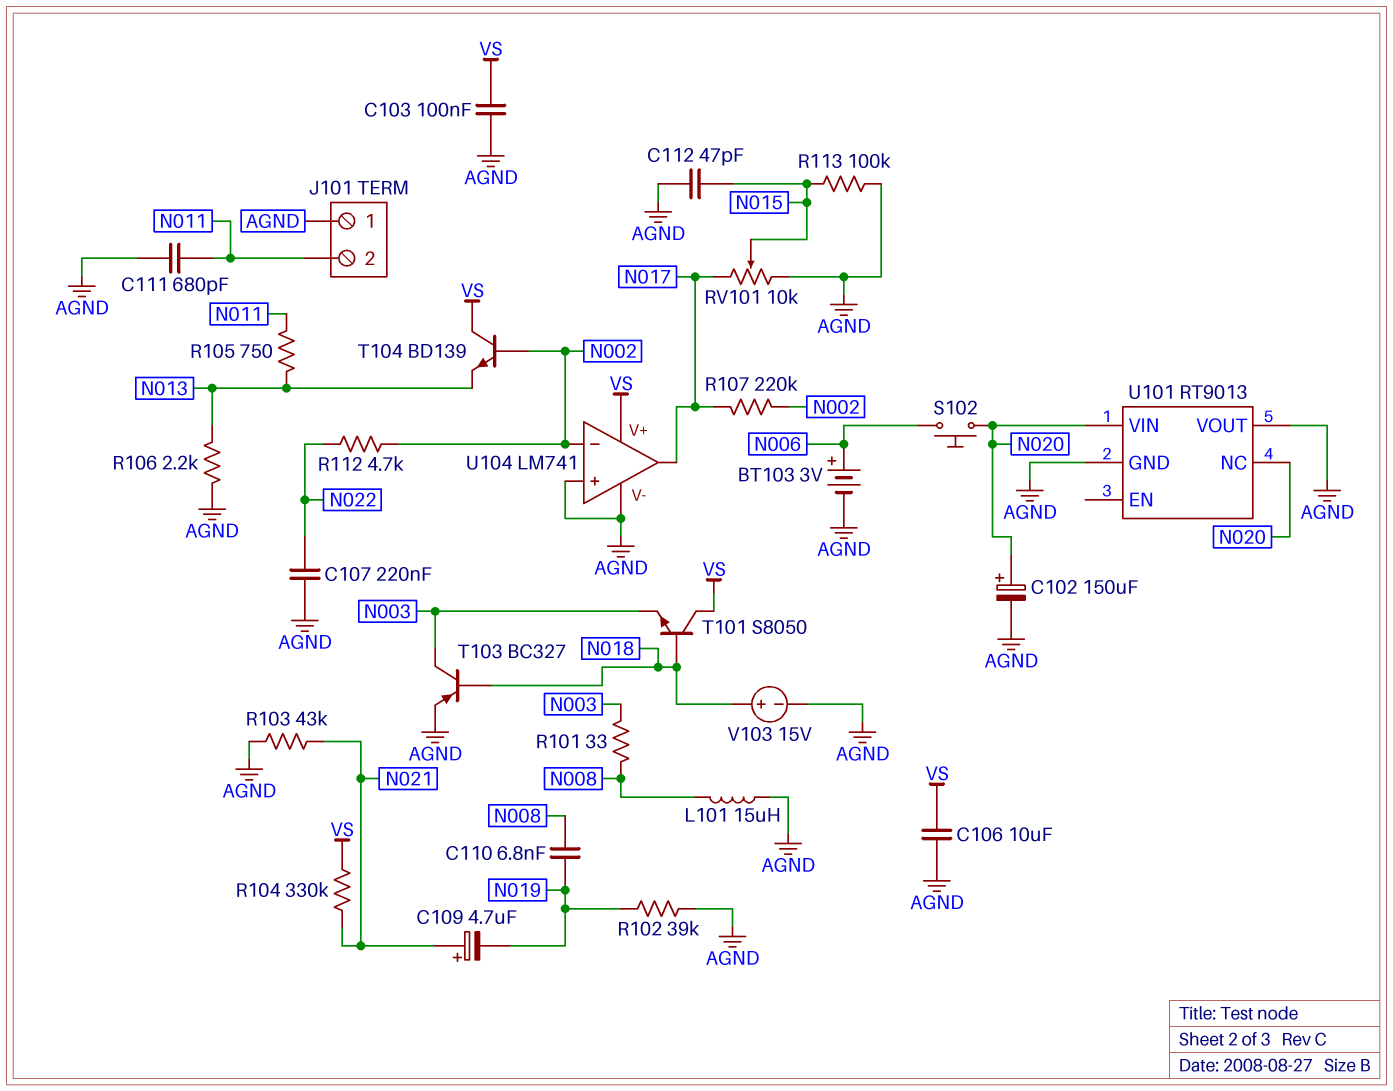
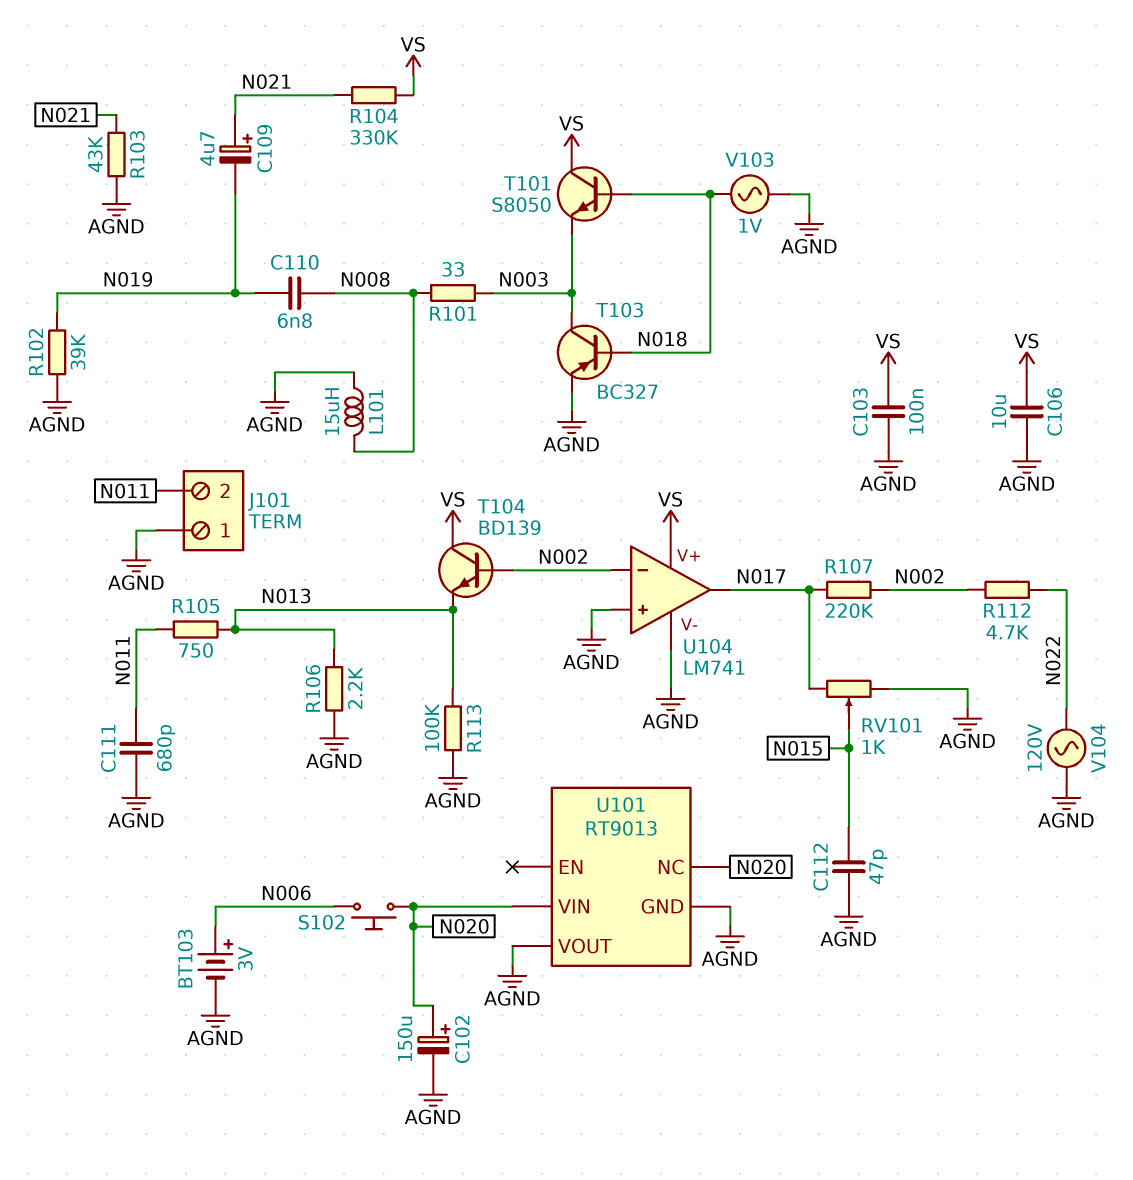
C107: 220nF (AGND, N022) -> none
R113: 100k (AGND, N015) -> 100k (AGND, N013)
RV101: 10k (AGND, N017, wiper N015) -> 1k (AGND, N017, wiper N015)
V103: 15V (plus N018, minus AGND) -> AC 1V (AGND, N018)
V104: none -> AC 120V (AGND, N022)

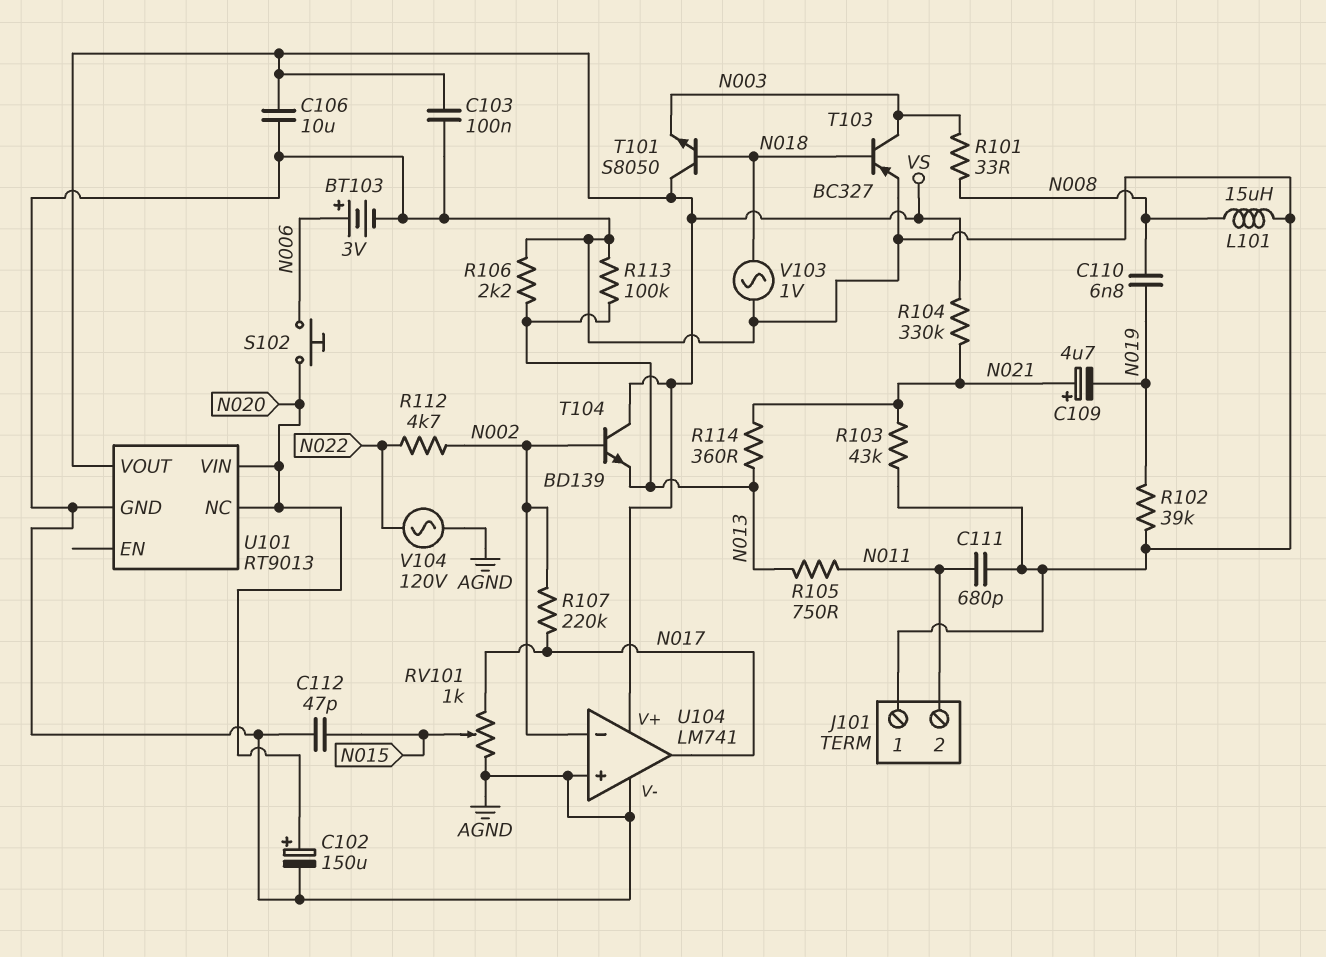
R114: none -> 360 (N013, N021)
U101 pin VOUT: AGND -> VS

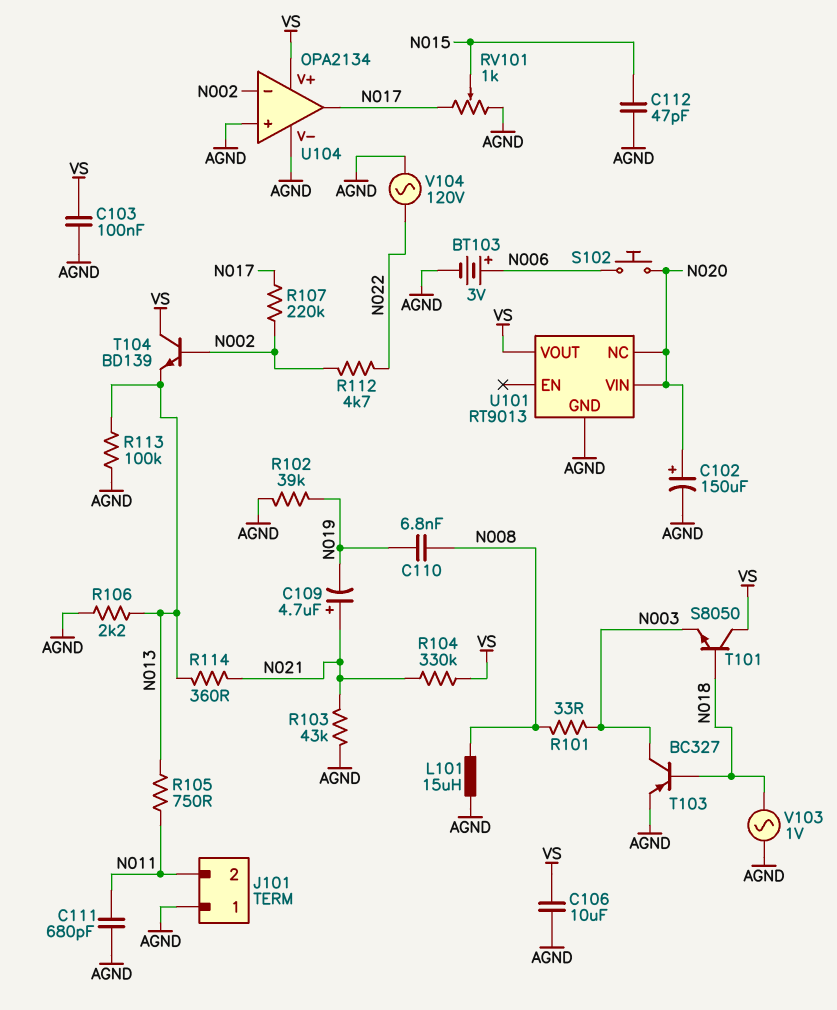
U104: LM741 -> OPA2134

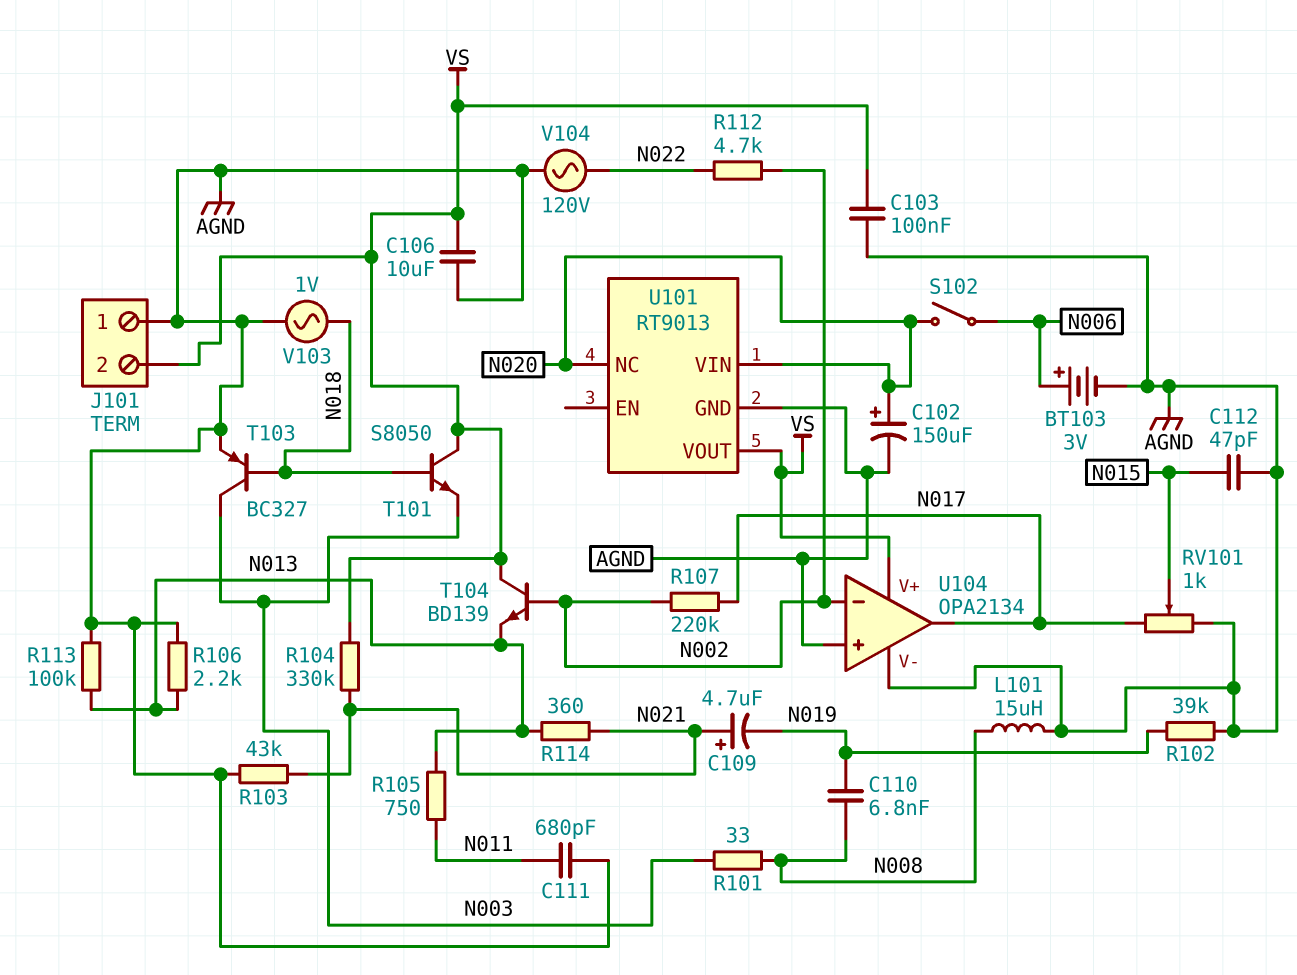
J101 pin 2: N011 -> VS
S102: button (N006, N020) -> switch (N006, N020)

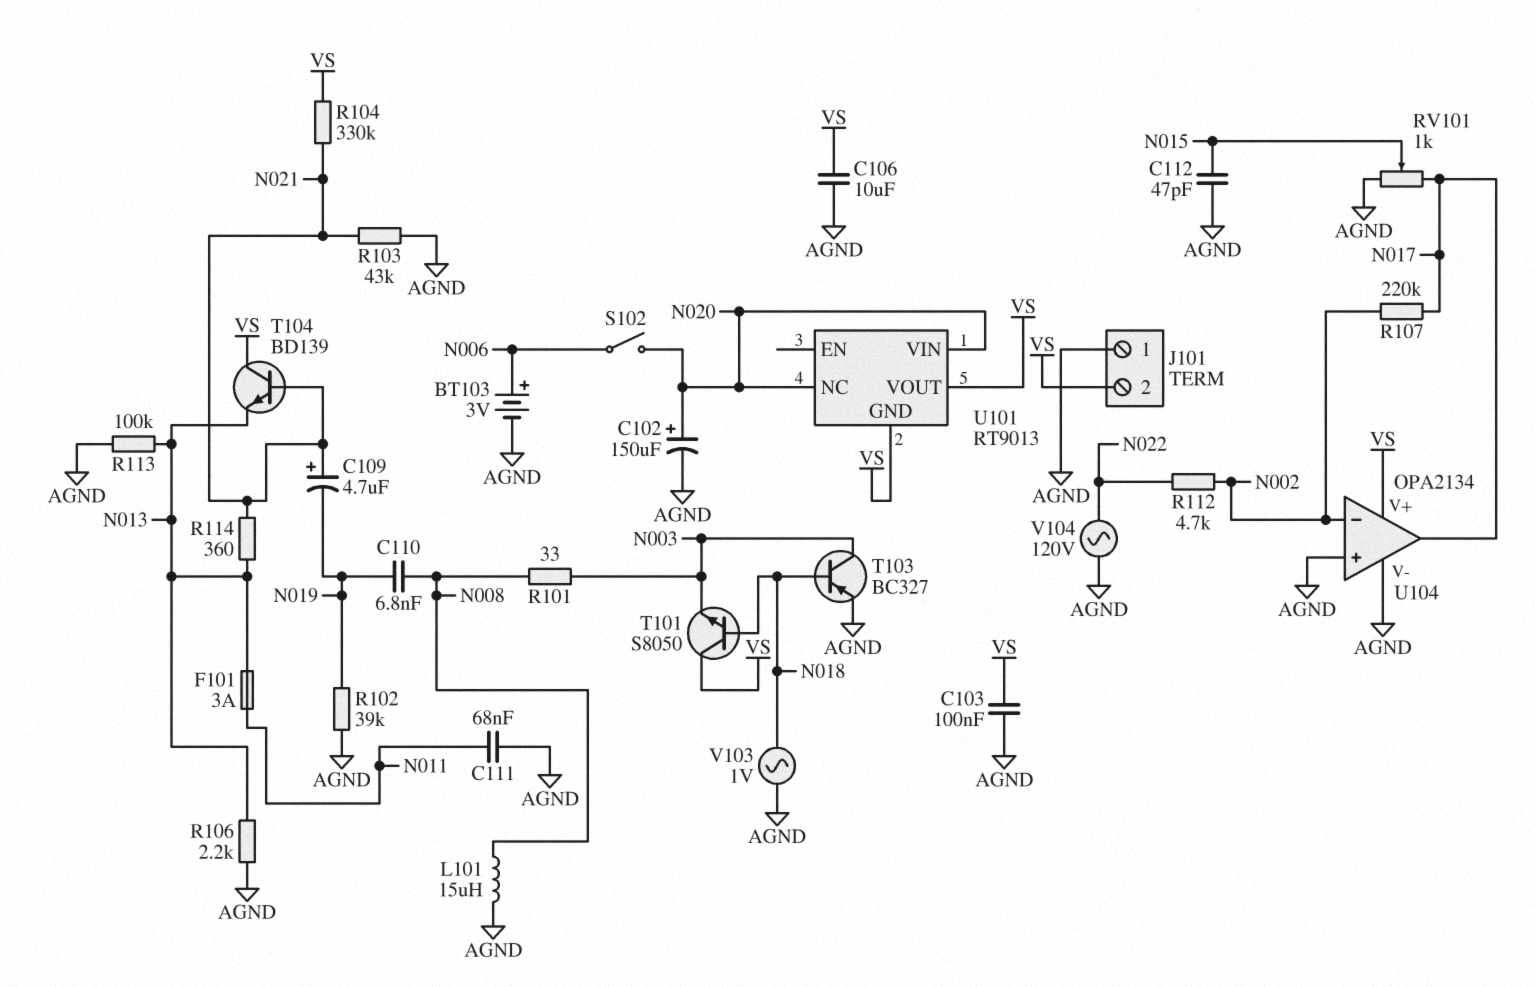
C111: 680pF (AGND, N011) -> 68nF (AGND, N011)
F101: none -> 3A (N011, N013)
R105: 750 (N011, N013) -> none
T104: NPN BD139 (B N002, C VS, E N013) -> NPN BD139 (B N021, C VS, E N013)
U101 pin GND: AGND -> VS

